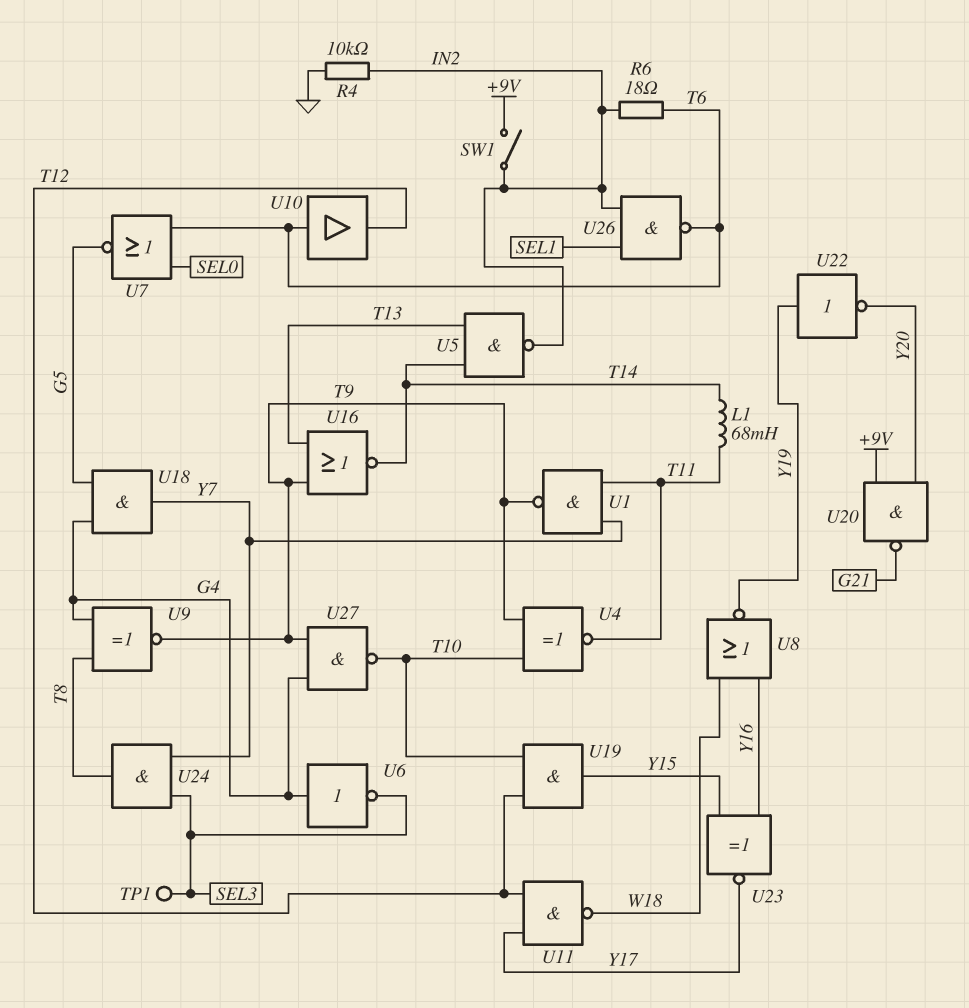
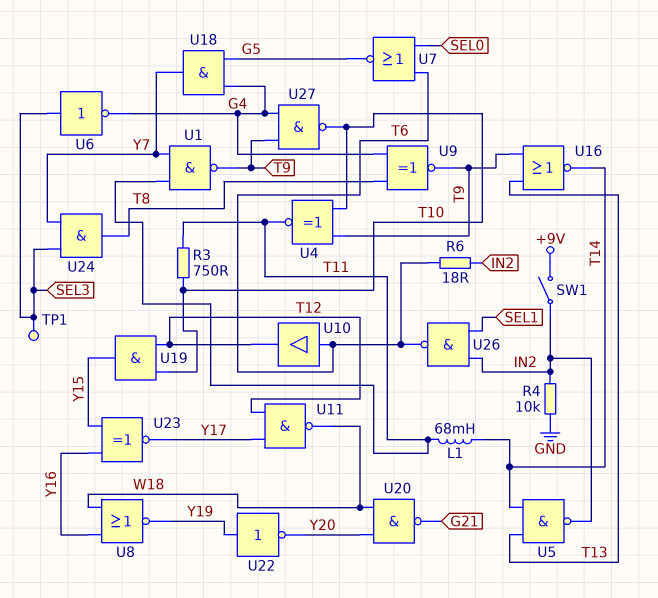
R3: none -> 750 (T10, T11)
U6: NOT (in G4, out SEL3) -> NOT (in SEL3, out G4)
U20: NAND (in +9V, in Y20, out G21) -> NAND (in W18, in Y20, out G21)

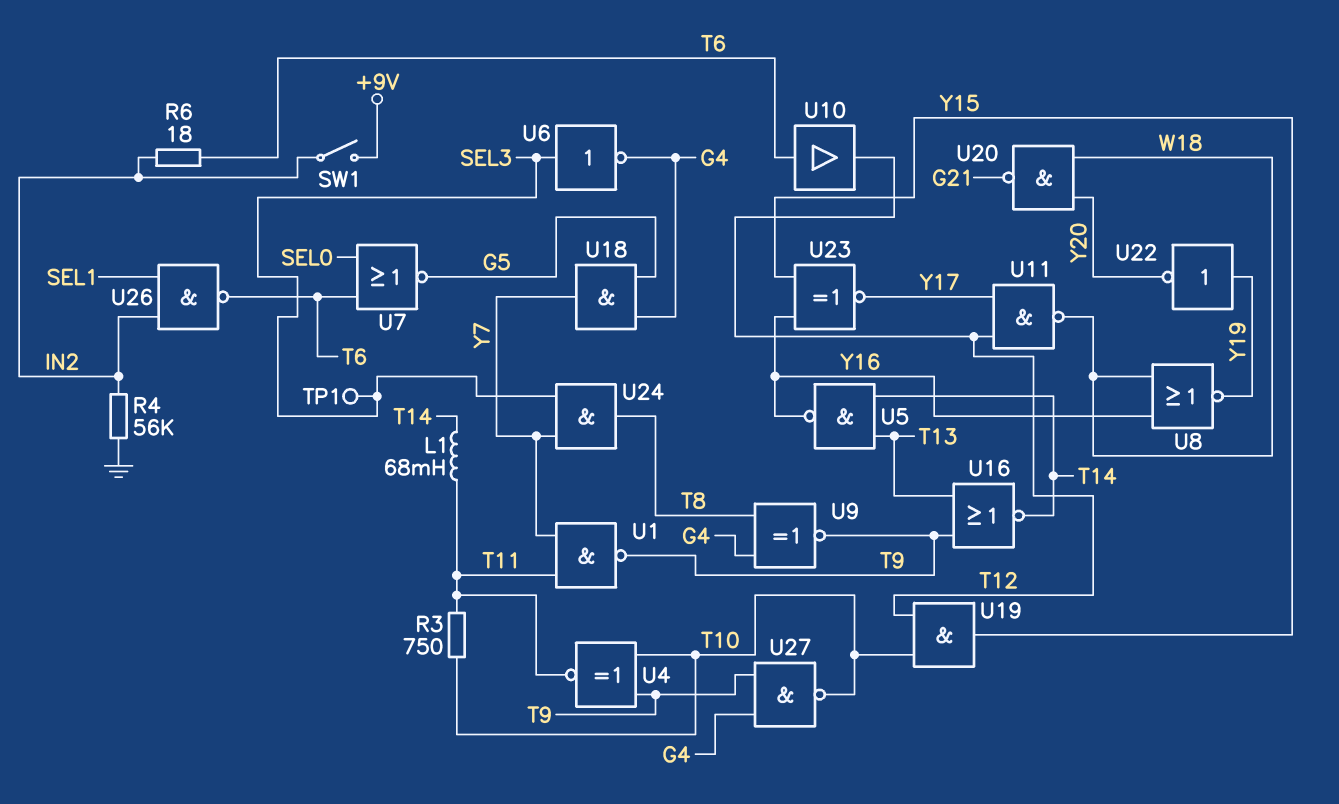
R4: 10k (GND, IN2) -> 56k (GND, IN2)
U5: NAND (in T13, in T14, out IN2) -> NAND (in T13, in T14, out Y16)

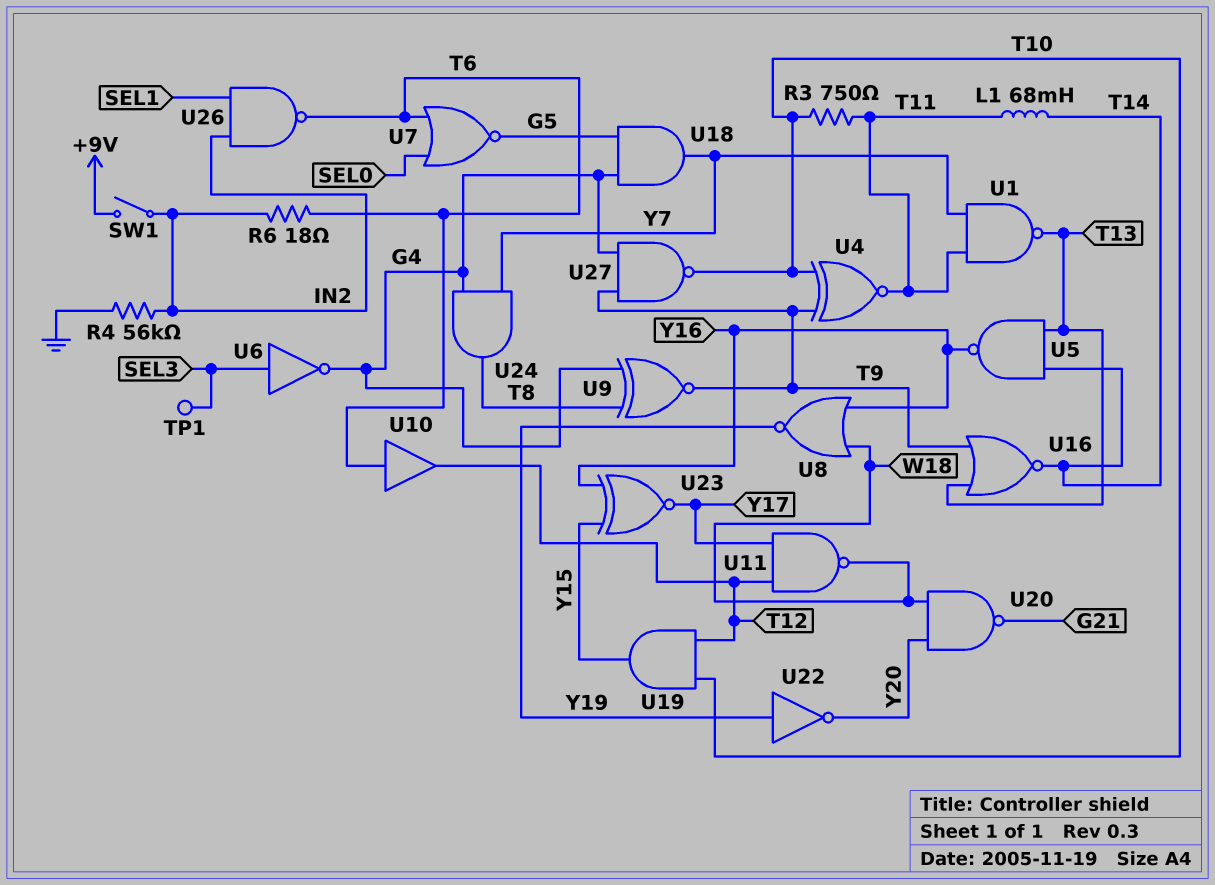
U1: NAND (in T11, in Y7, out T9) -> NAND (in T11, in Y7, out T13)
U24: AND (in SEL3, in Y7, out T8) -> AND (in G4, in Y7, out T8)

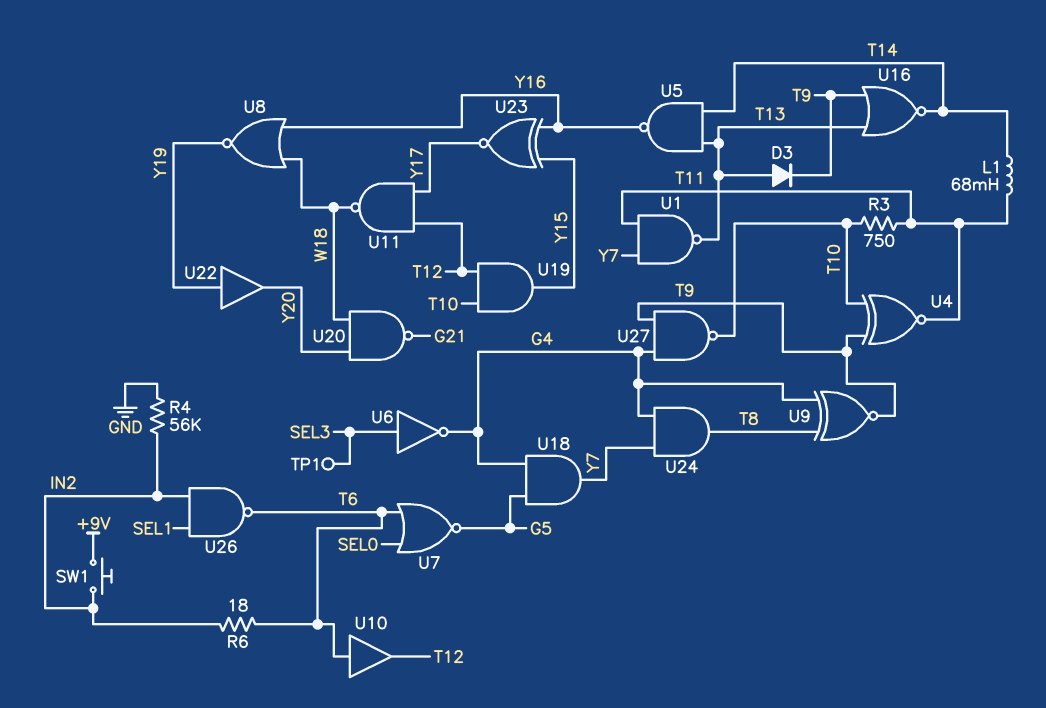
D3: none -> diode (A T13, K T9)
SW1: switch (+9V, IN2) -> button (+9V, IN2)
U22: NOT (in Y19, out Y20) -> buffer (in Y19, out Y20)

